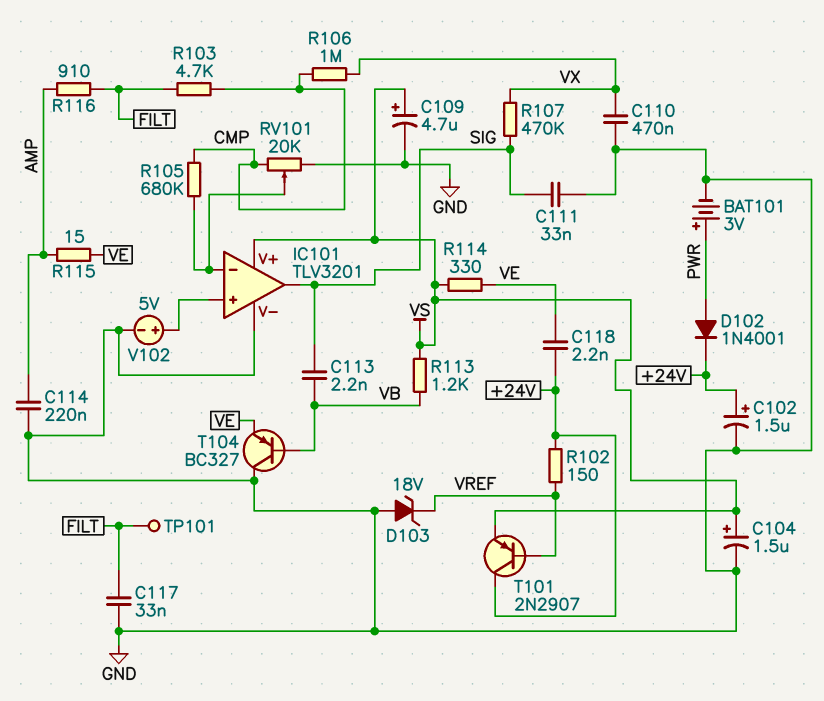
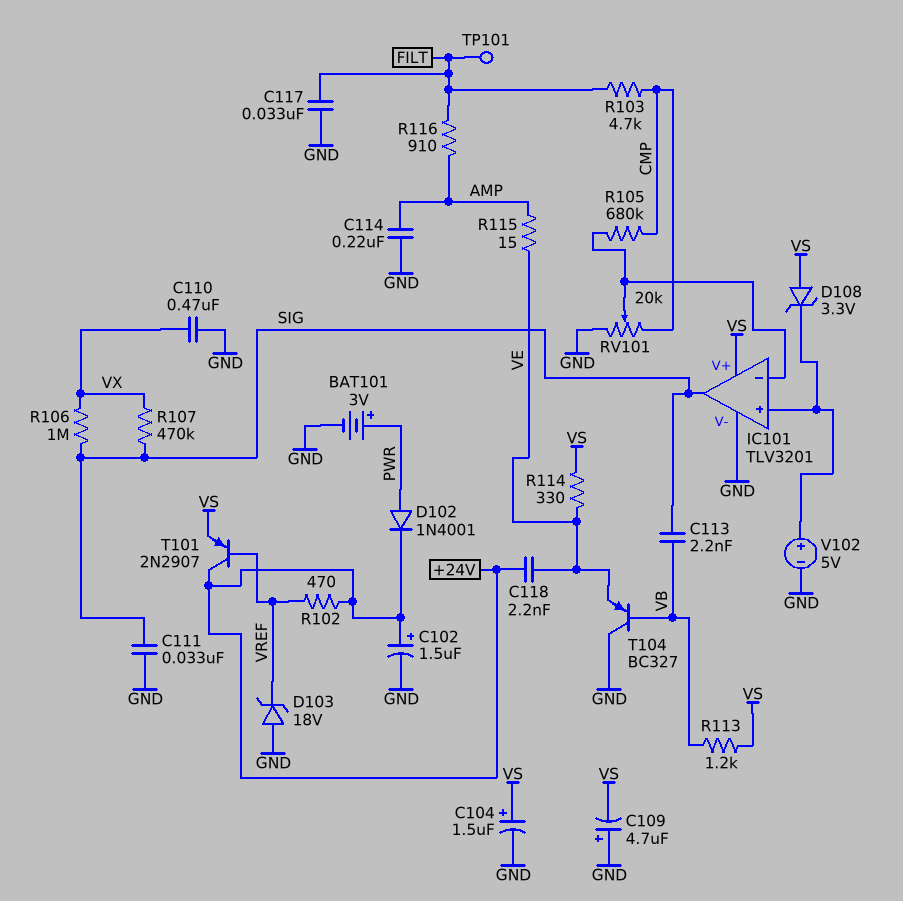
C109: 4.7uF (plus VS, minus GND) -> 4.7uF (plus GND, minus VS)
D108: none -> zener 3.3V (A VS, K IC101/in+)
R102: 150 (+24V, VREF) -> 470 (+24V, VREF)
R106: 1M (CMP, VX) -> 1M (SIG, VX)

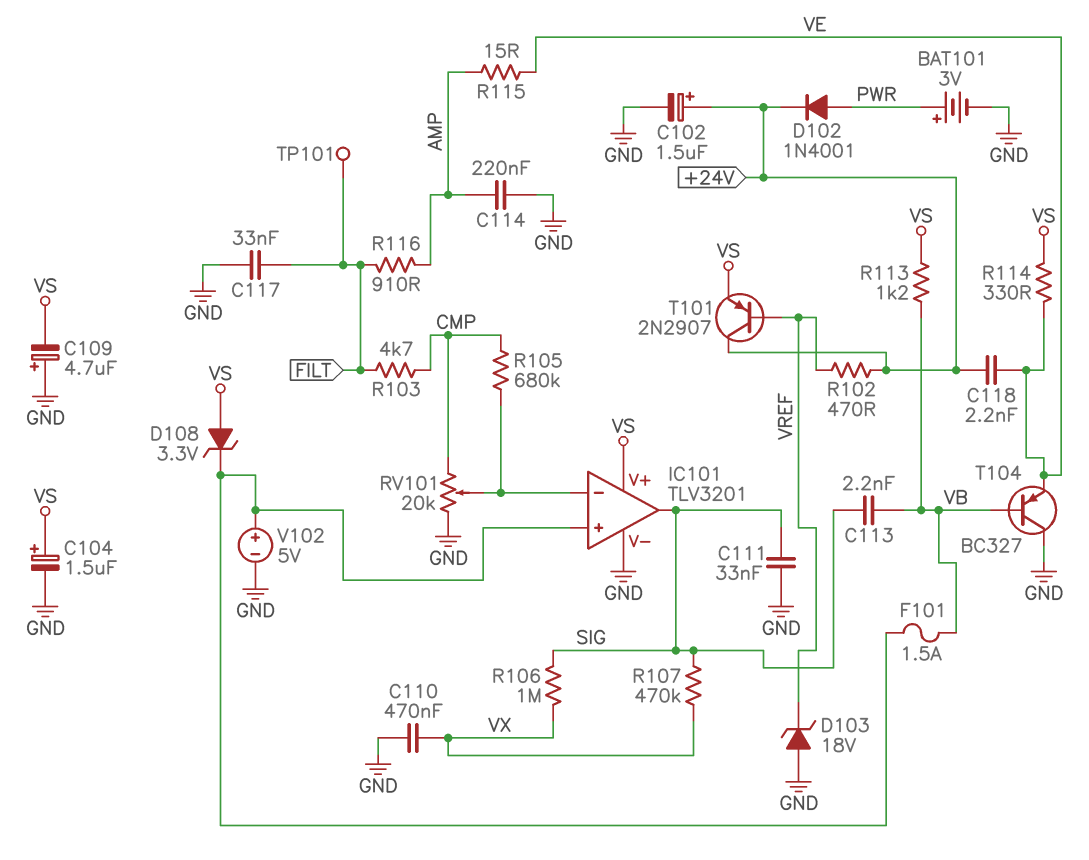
F101: none -> 1.5A (IC101/in+, VB)

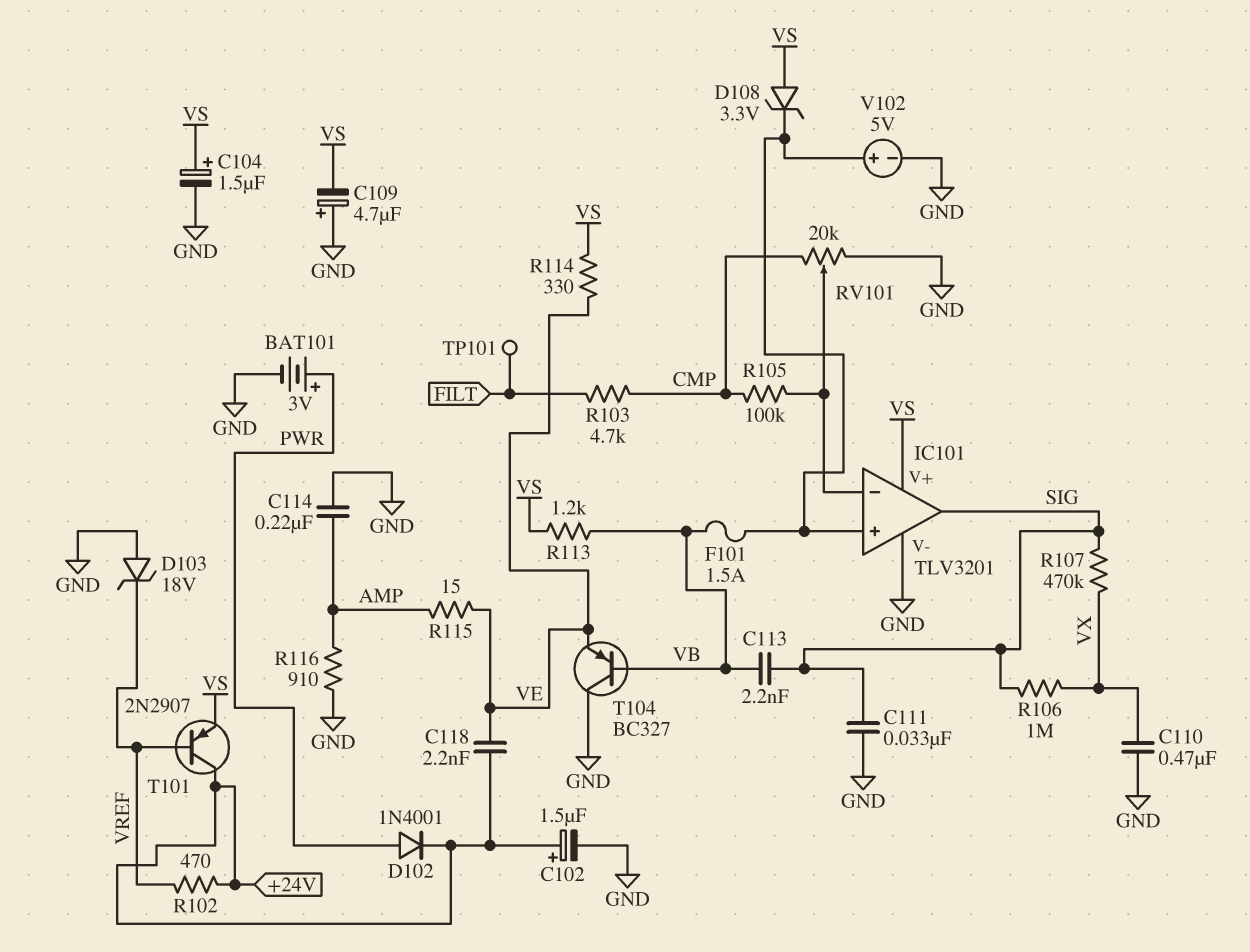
C117: 33nF (FILT, GND) -> none
R105: 680k (CMP, IC101/in-) -> 100k (CMP, IC101/in-)
R116: 910 (AMP, FILT) -> 910 (AMP, GND)

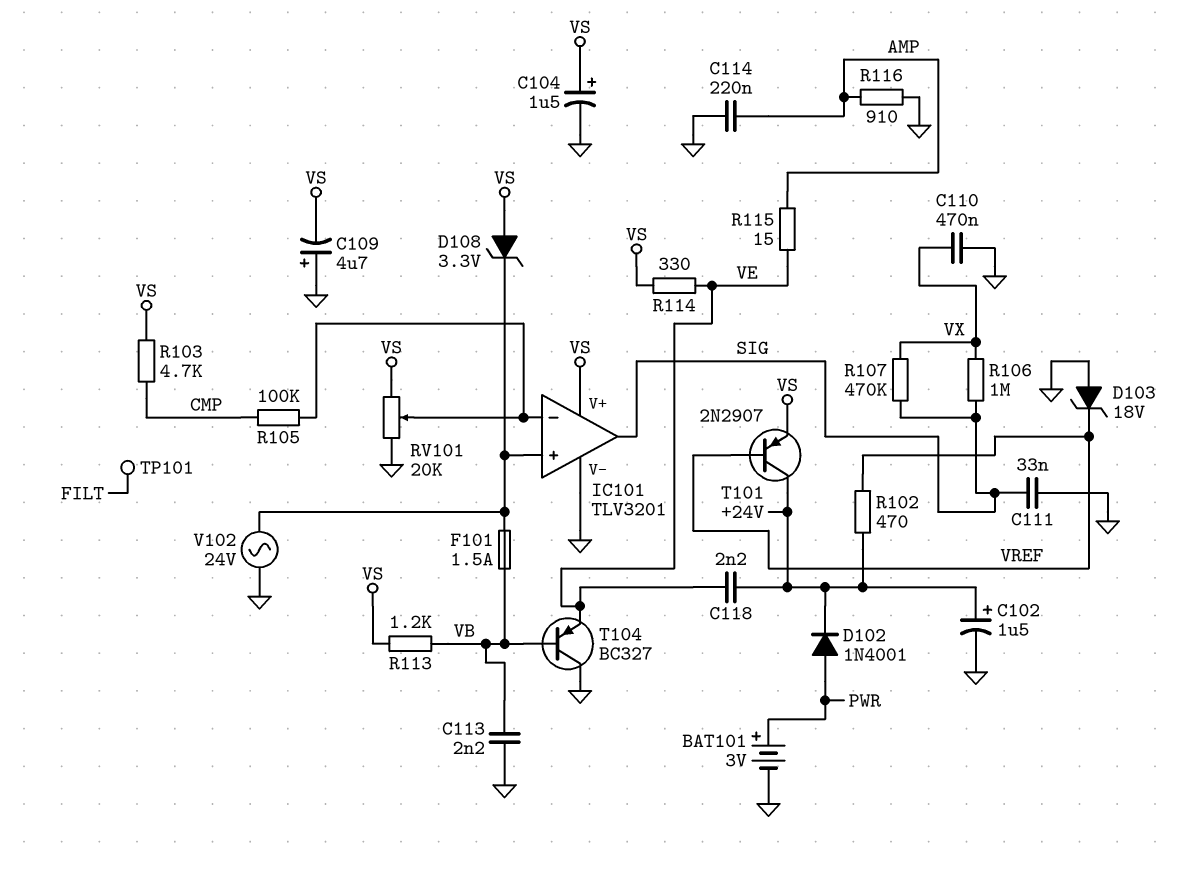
C113: 2.2nF (SIG, VB) -> 2.2nF (GND, VB)
R103: 4.7k (CMP, FILT) -> 4.7k (CMP, VS)
RV101: 20k (CMP, GND, wiper IC101/in-) -> 20k (GND, VS, wiper IC101/in-)
V102: 5V (plus IC101/in+, minus GND) -> AC 24V (GND, IC101/in+)

